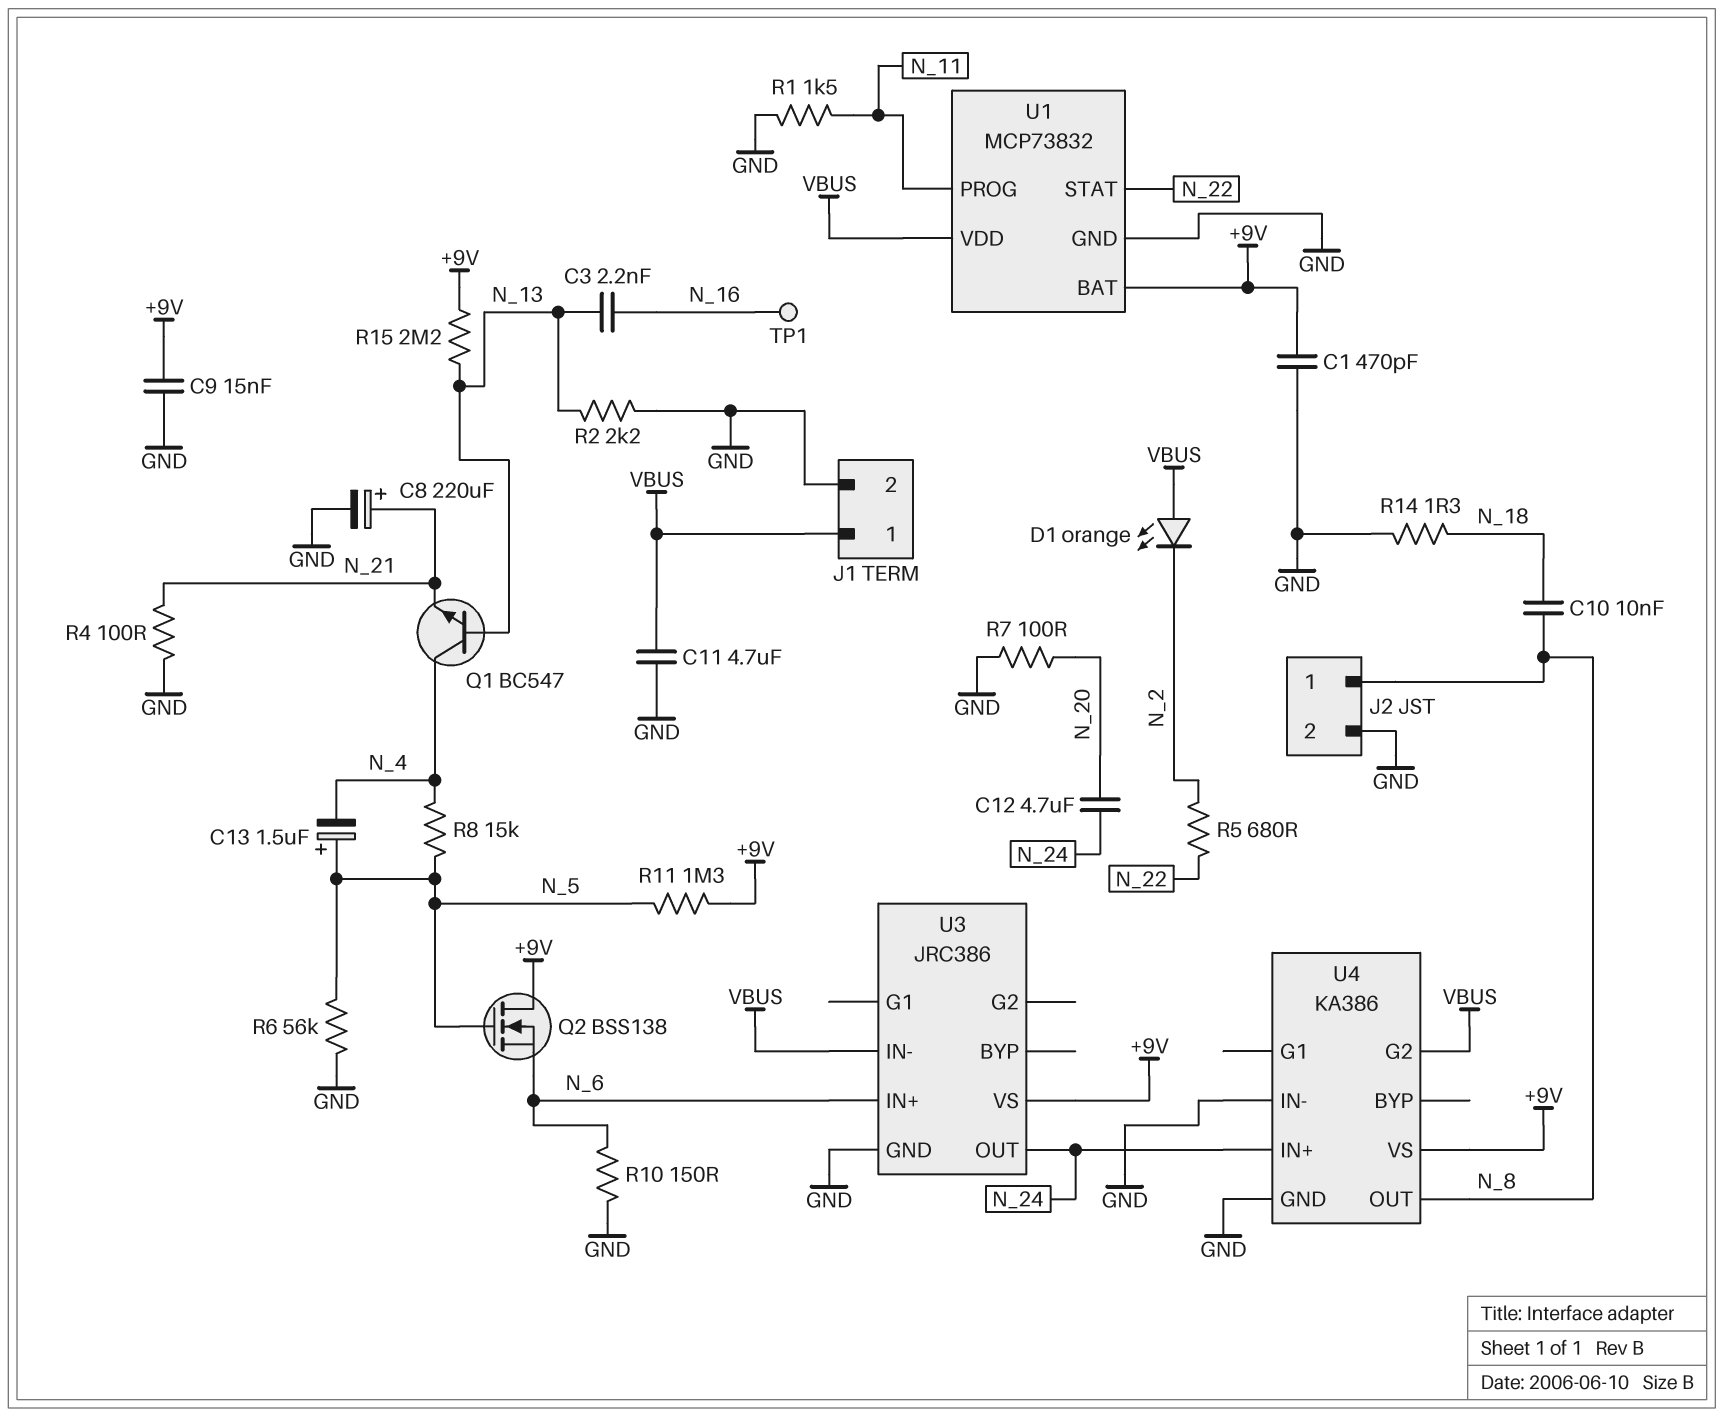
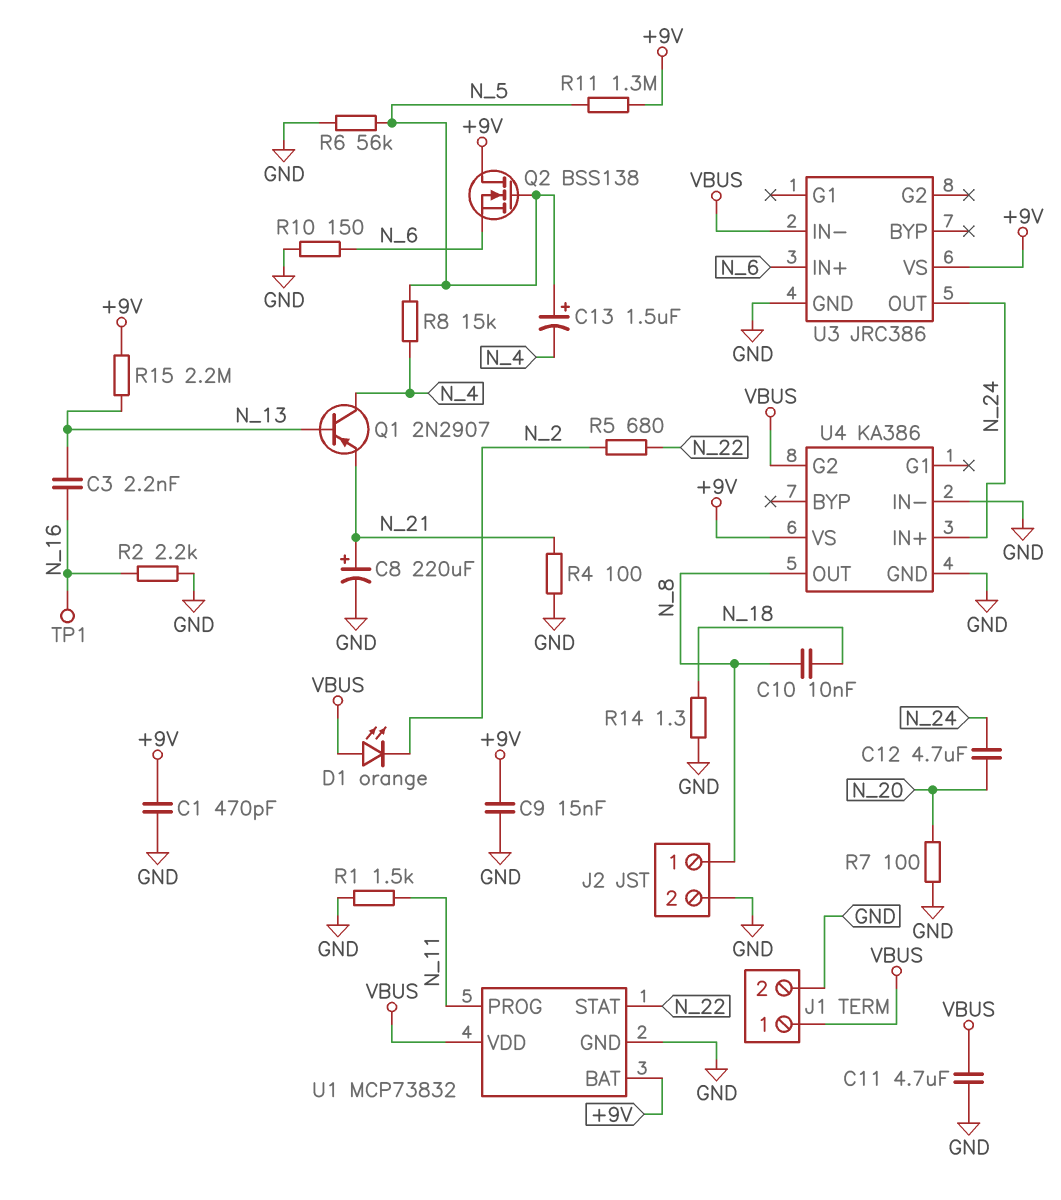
Q1: NPN BC547 (B N_13, C N_4, E N_21) -> PNP 2N2907 (B N_13, C N_4, E N_21)
R2: 2.2k (GND, N_13) -> 2.2k (GND, N_16)

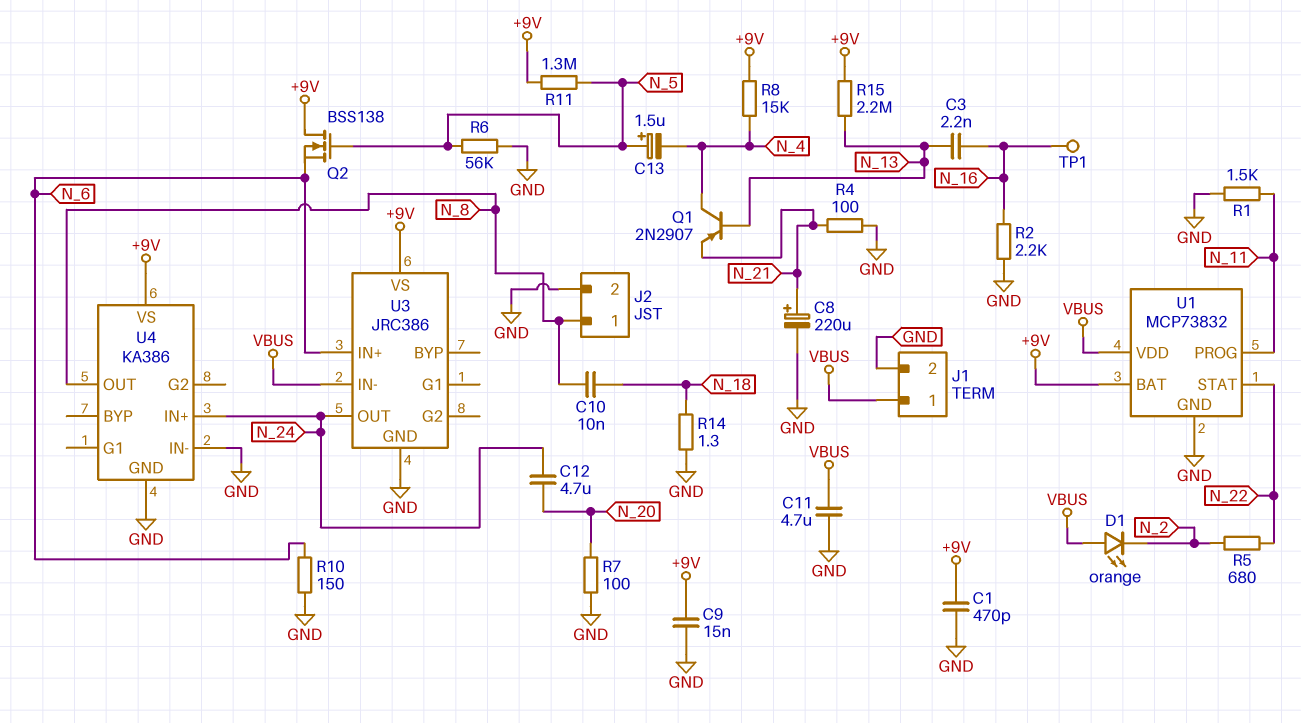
R8: 15k (N_4, N_5) -> 15k (+9V, N_4)
U4 pin G2: VBUS -> none

